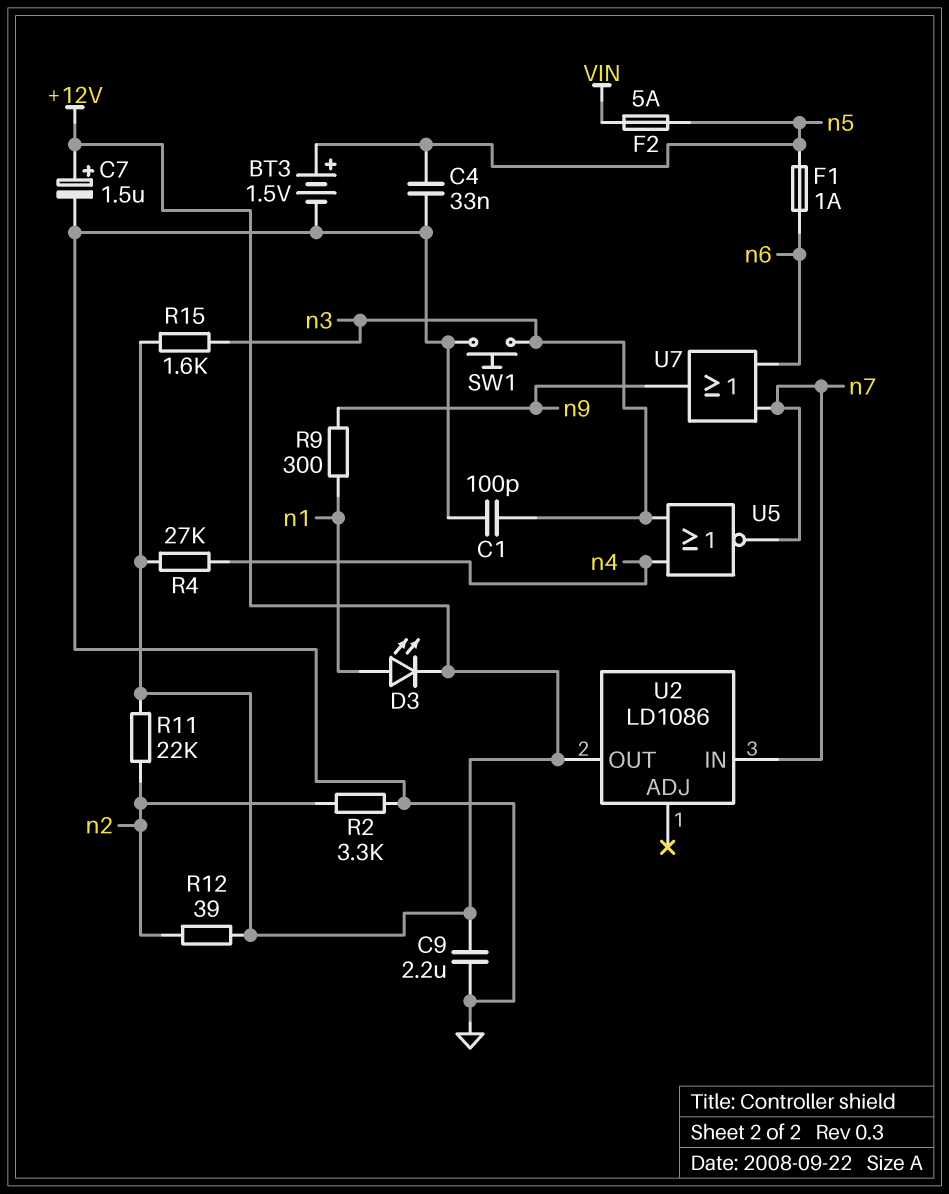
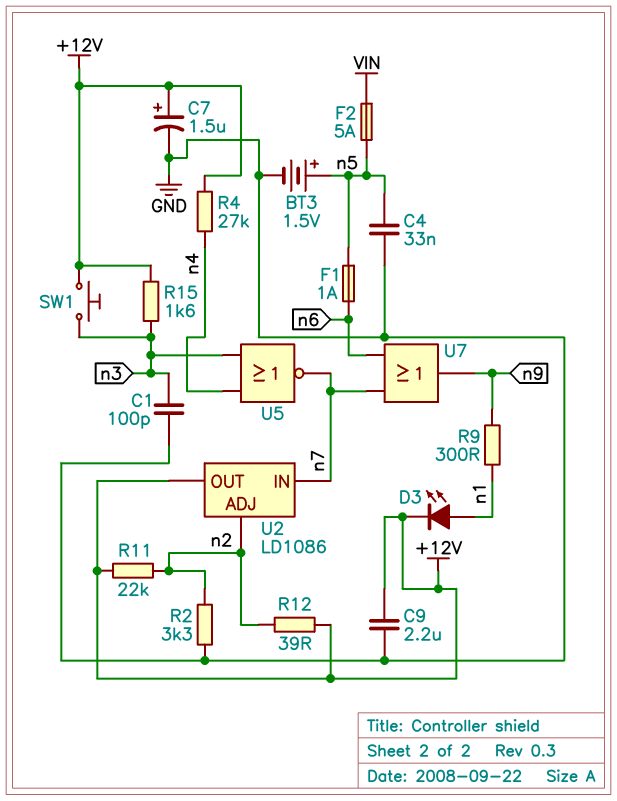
SW1: button (GND, n3) -> button (+12V, n3)
U2 pin ADJ: none -> n2

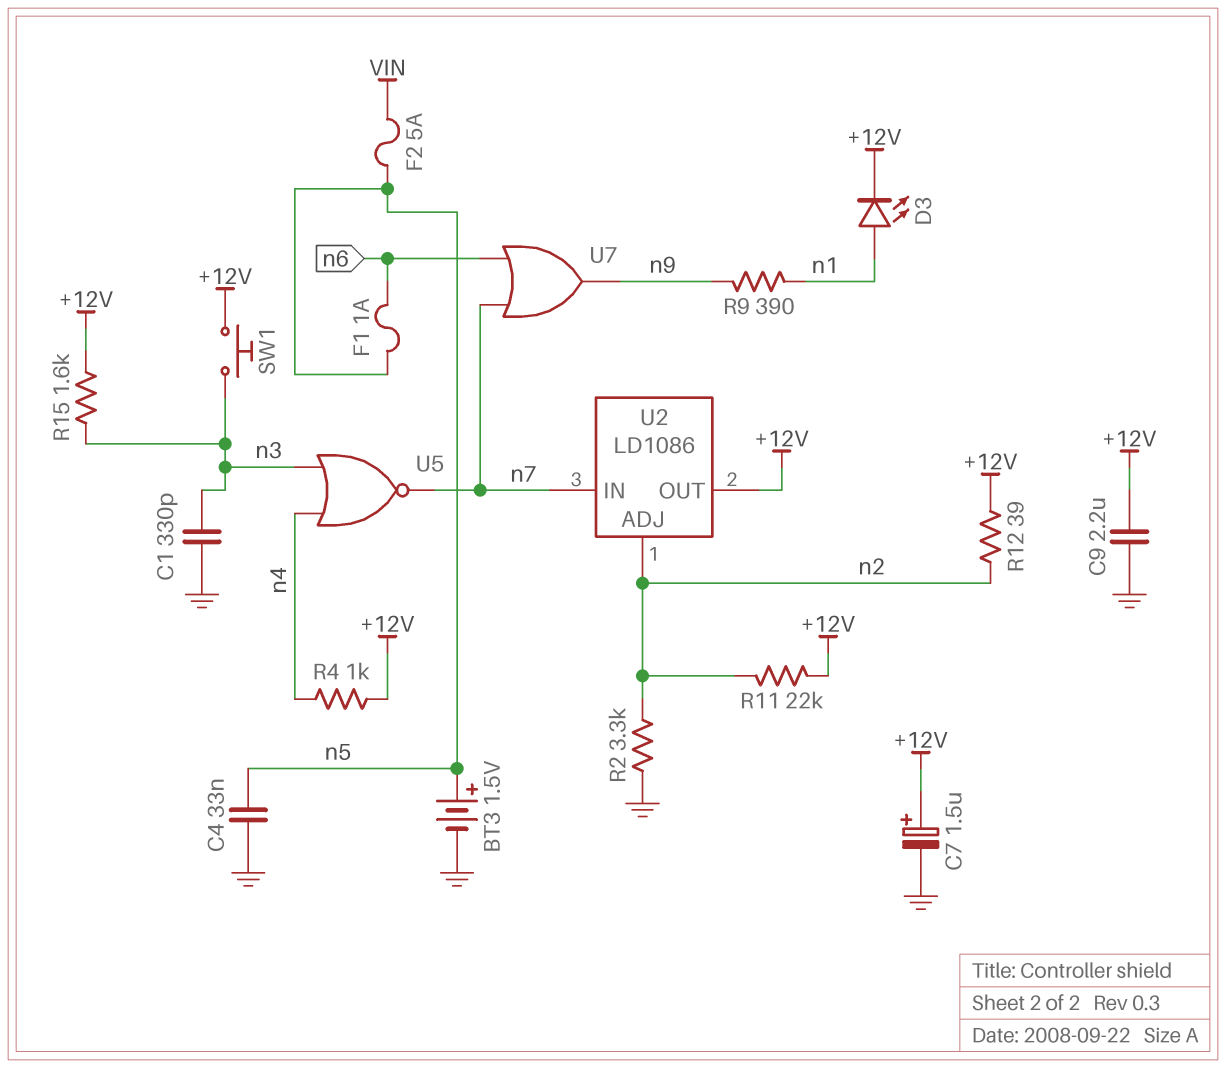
C1: 100pF (GND, n3) -> 330pF (GND, n3)
R4: 27k (+12V, n4) -> 1k (+12V, n4)
R9: 300 (n1, n9) -> 390 (n1, n9)

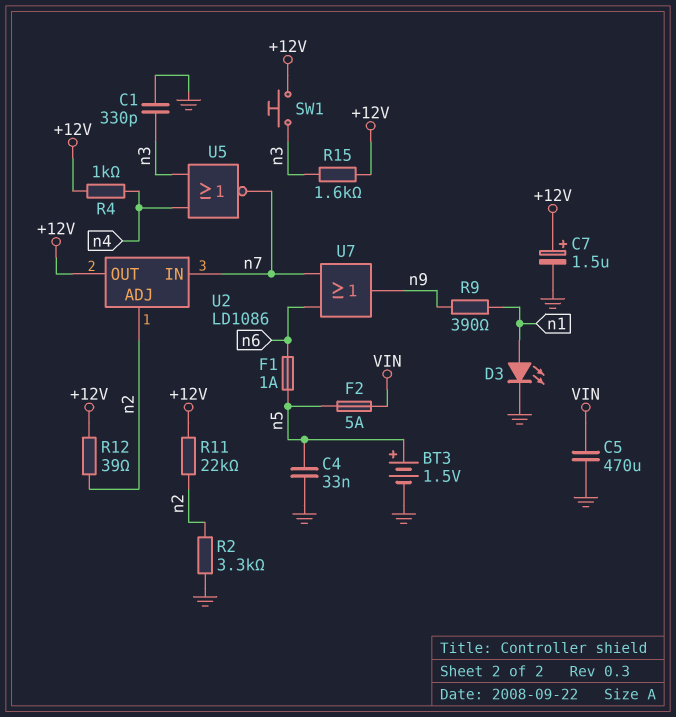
C5: none -> 470uF (GND, VIN)
C9: 2.2uF (+12V, GND) -> none
D3: LED (A n1, K +12V) -> LED (A n1, K GND)

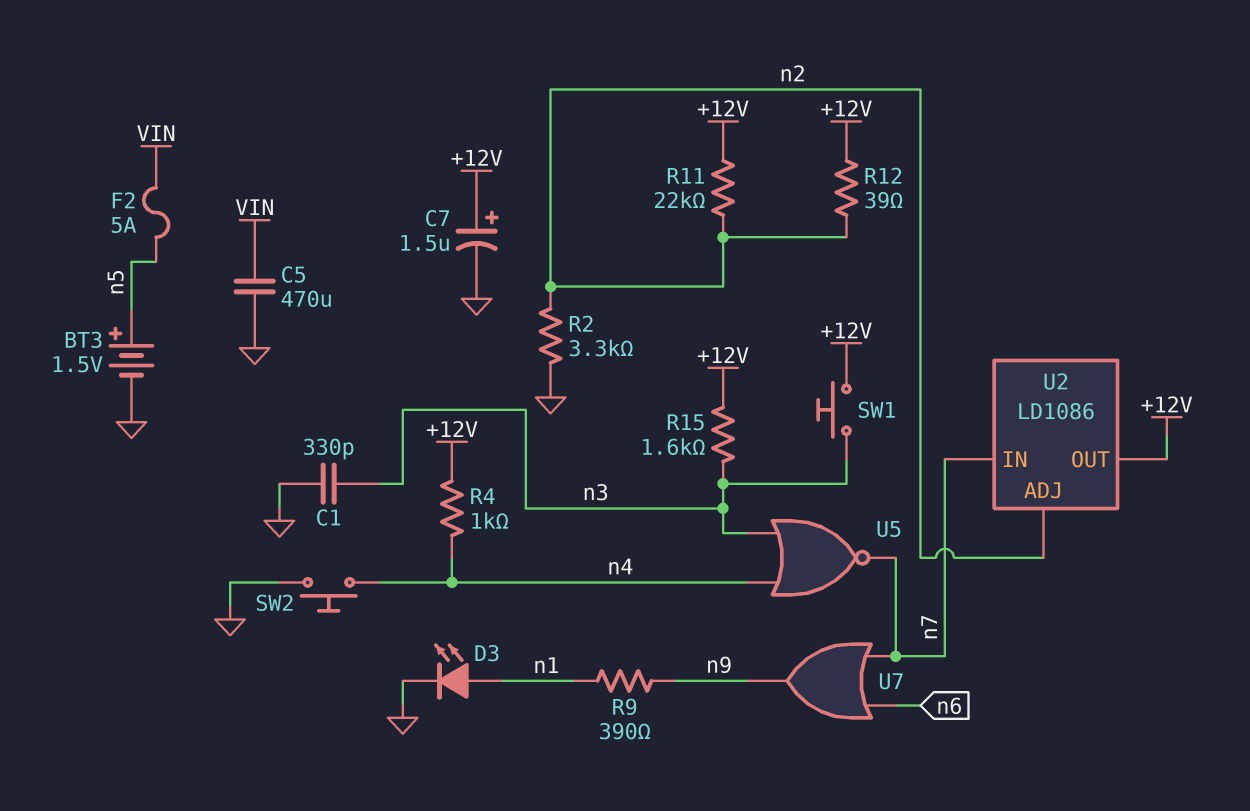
C4: 33nF (GND, n5) -> none
F1: 1A (n5, n6) -> none
SW2: none -> button (GND, n4)

